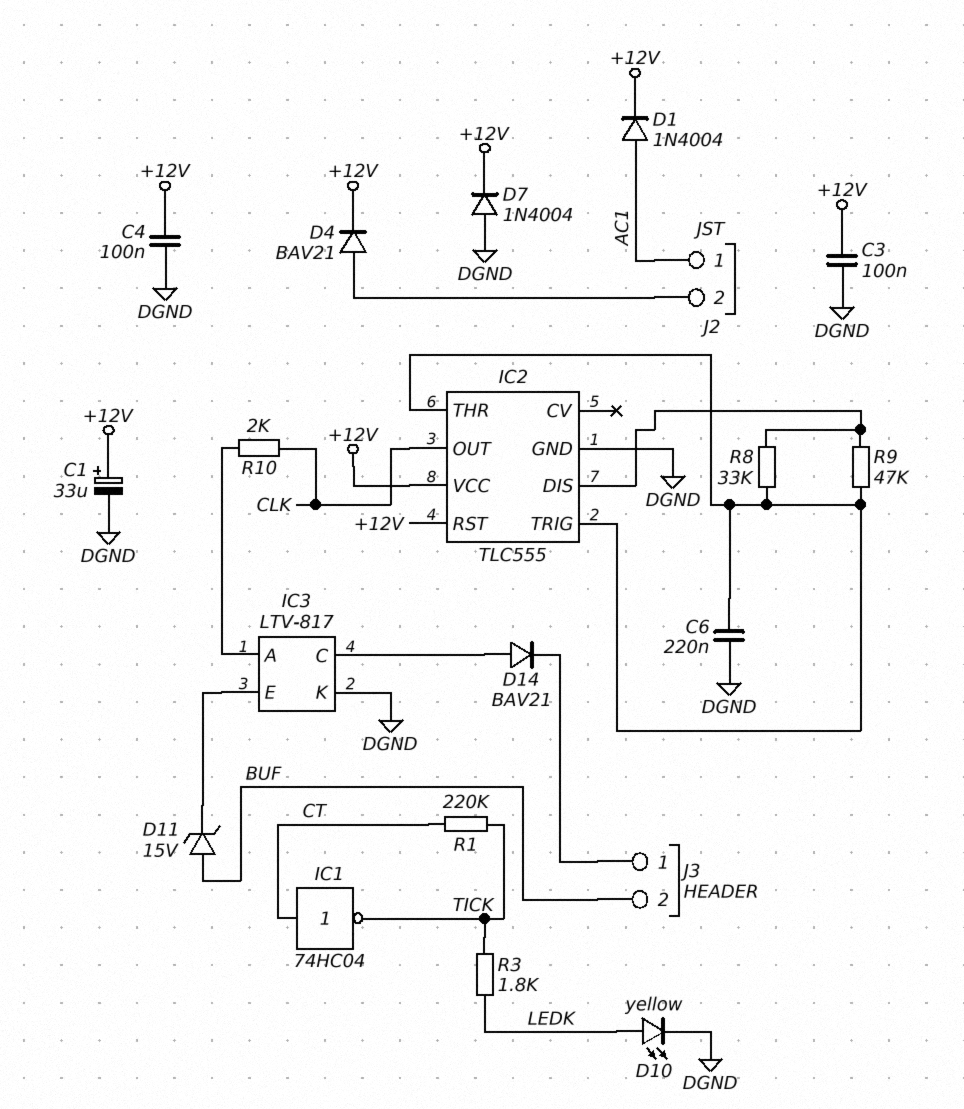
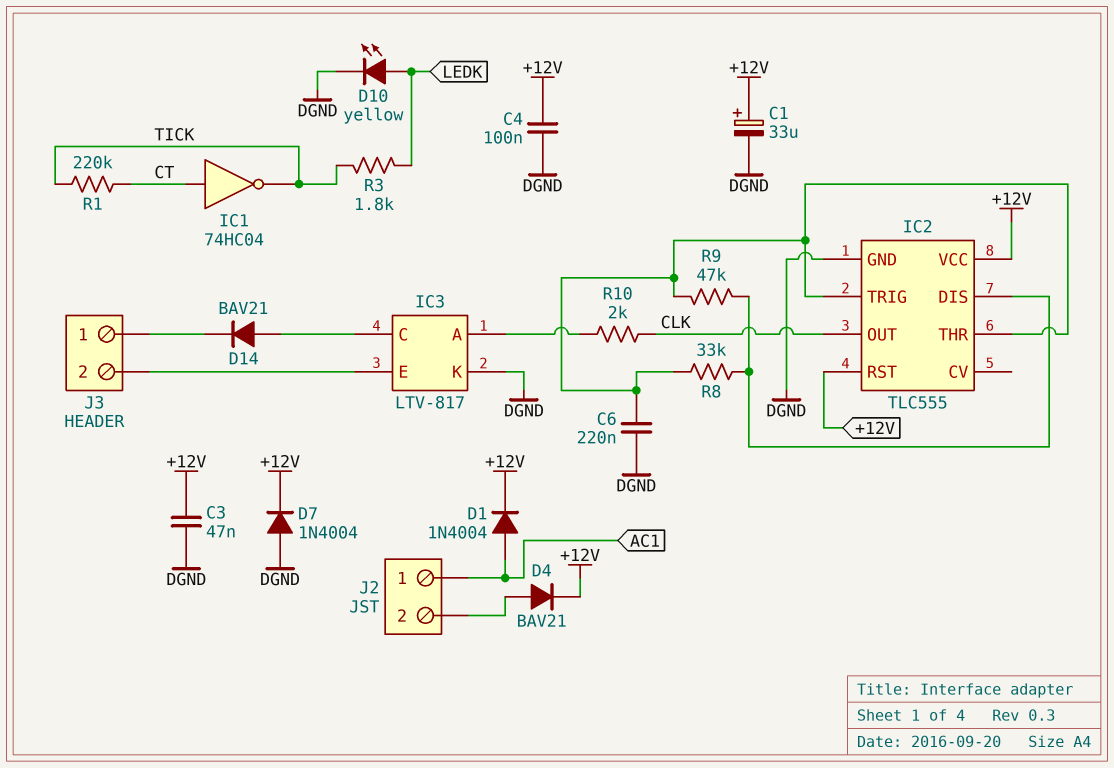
C3: 100nF (+12V, DGND) -> 47nF (+12V, DGND)
D11: zener 15V (A BUF, K IC3/E) -> none
J3 pin 2: BUF -> IC3/E

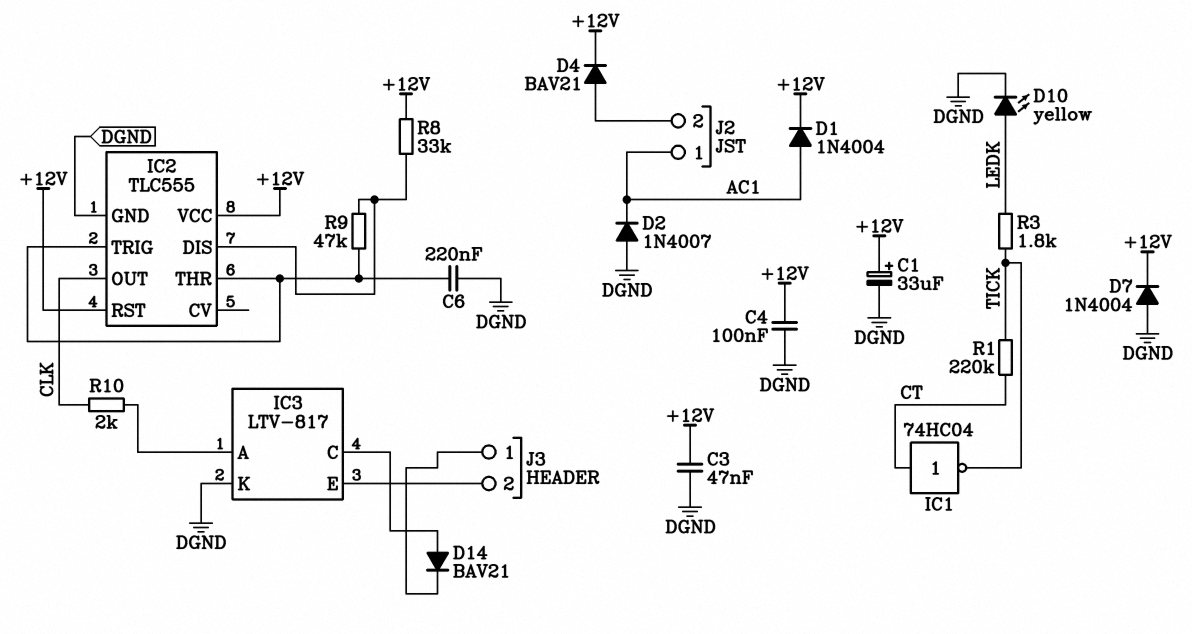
D2: none -> diode 1N4007 (A DGND, K AC1)
R8: 33k (IC2/DIS, IC2/THR) -> 33k (+12V, IC2/DIS)

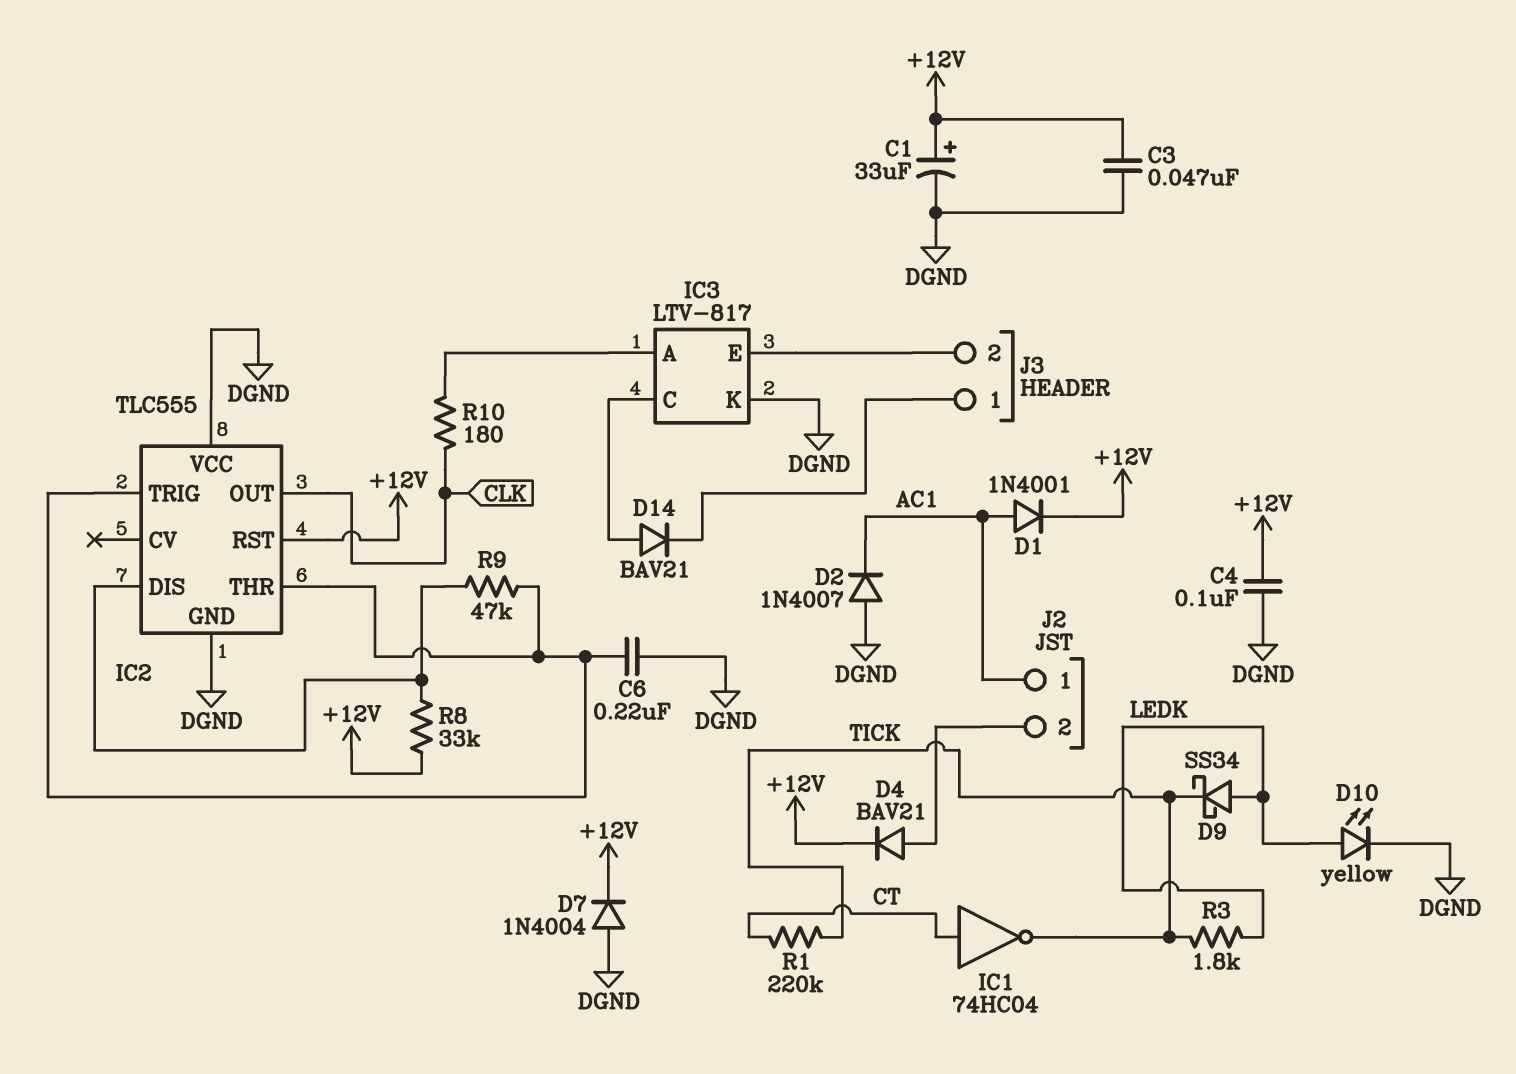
D1: diode 1N4004 (A AC1, K +12V) -> diode 1N4001 (A AC1, K +12V)
D9: none -> schottky SS34 (A LEDK, K TICK)
IC2 pin VCC: +12V -> DGND
R10: 2k (CLK, IC3/A) -> 180 (CLK, IC3/A)

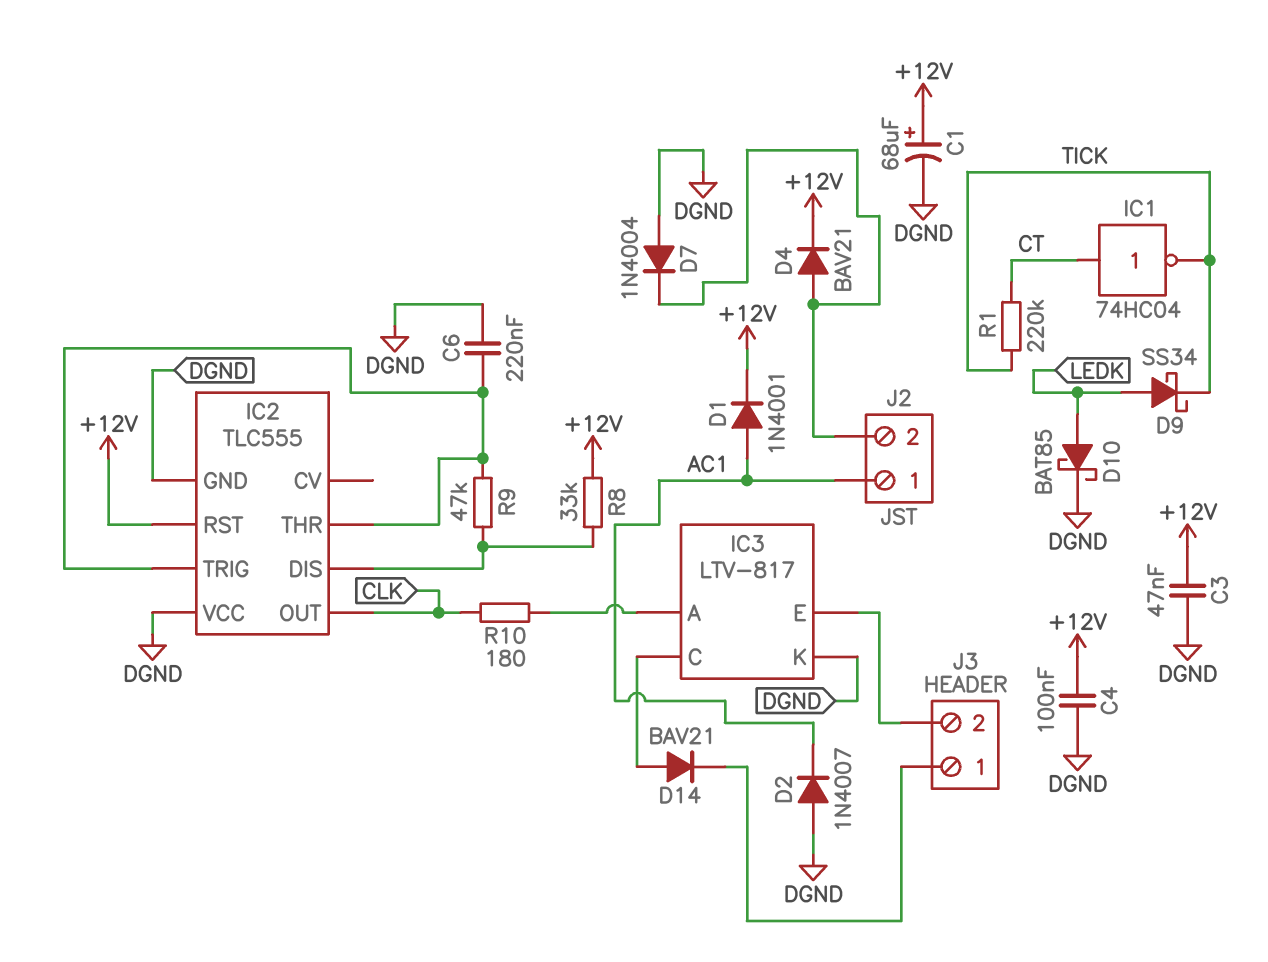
C1: 33uF (plus +12V, minus DGND) -> 68uF (plus +12V, minus DGND)
D7: diode 1N4004 (A DGND, K +12V) -> diode 1N4004 (A DGND, K J2/2)
D10: LED yellow (A LEDK, K DGND) -> schottky BAT85 (A LEDK, K DGND)
R3: 1.8k (LEDK, TICK) -> none

